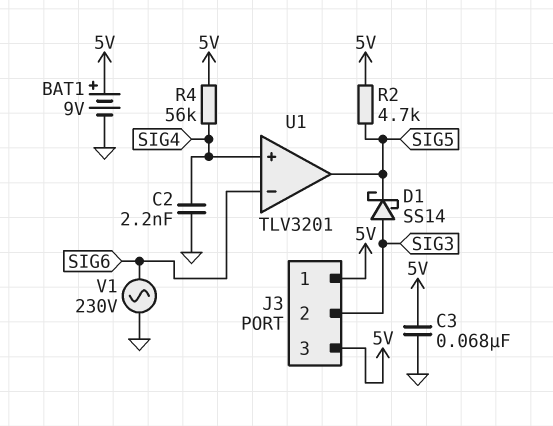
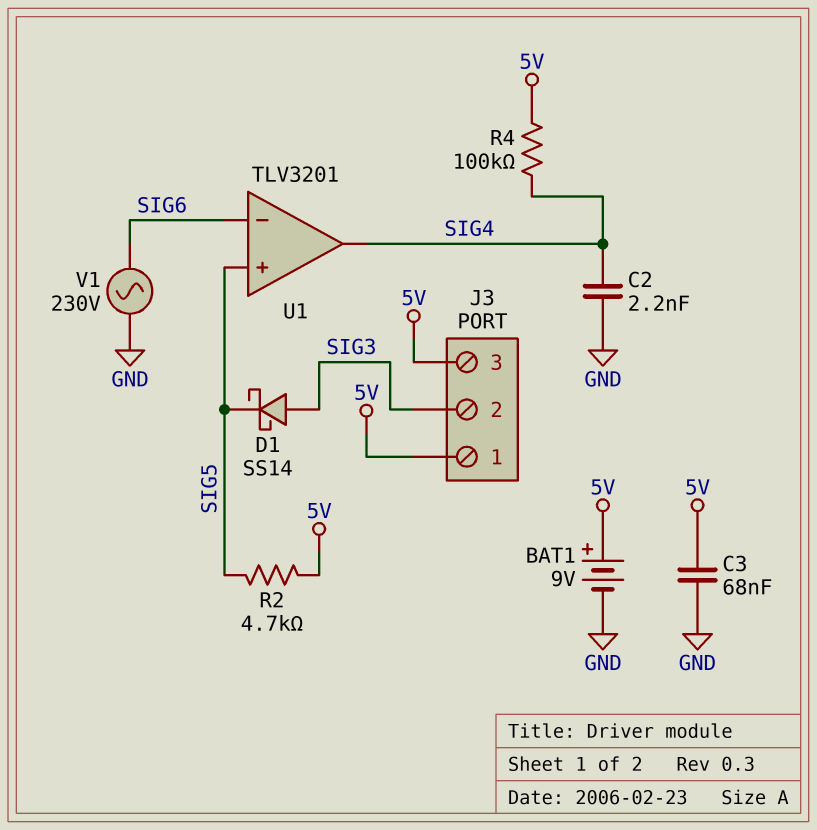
R4: 56k (5V, SIG4) -> 100k (5V, SIG4)
U1 pin in+: SIG4 -> SIG5
U1 pin out: SIG5 -> SIG4

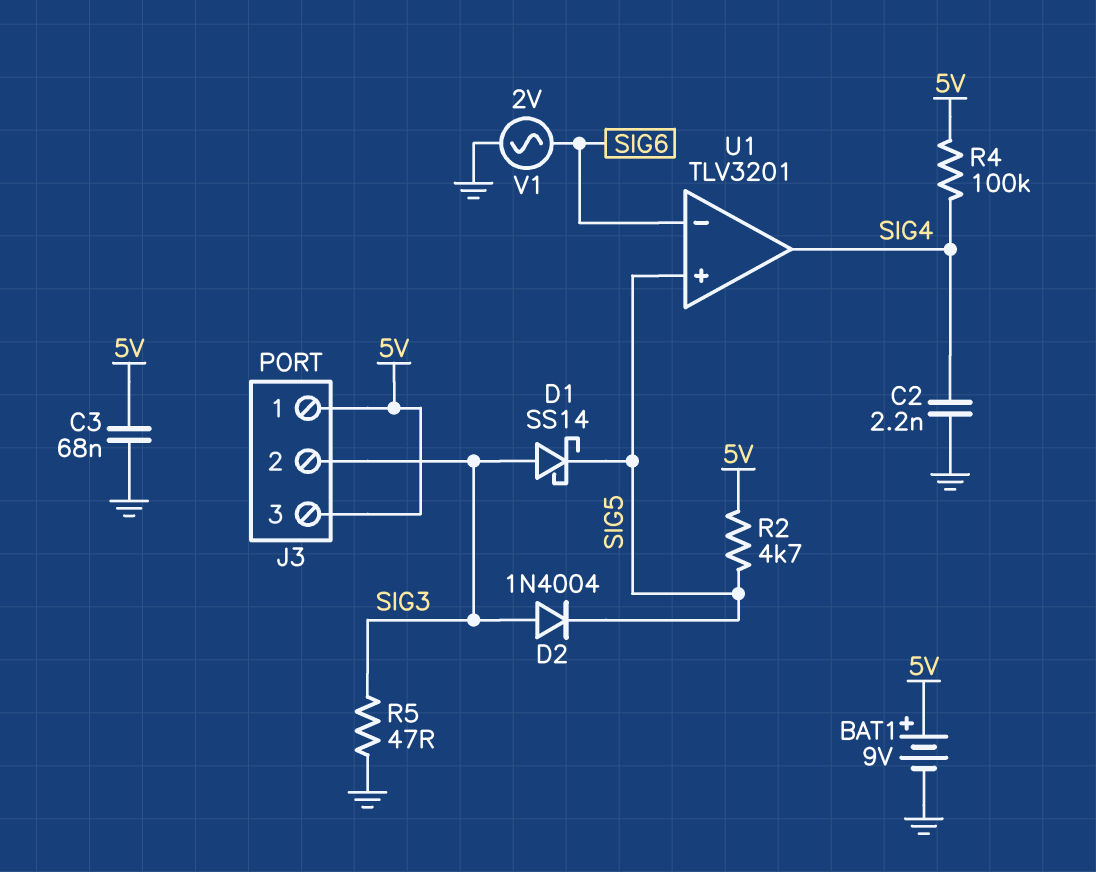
D2: none -> diode 1N4004 (A SIG3, K SIG5)
R5: none -> 47 (GND, SIG3)
V1: AC 230V (GND, SIG6) -> AC 2V (GND, SIG6)

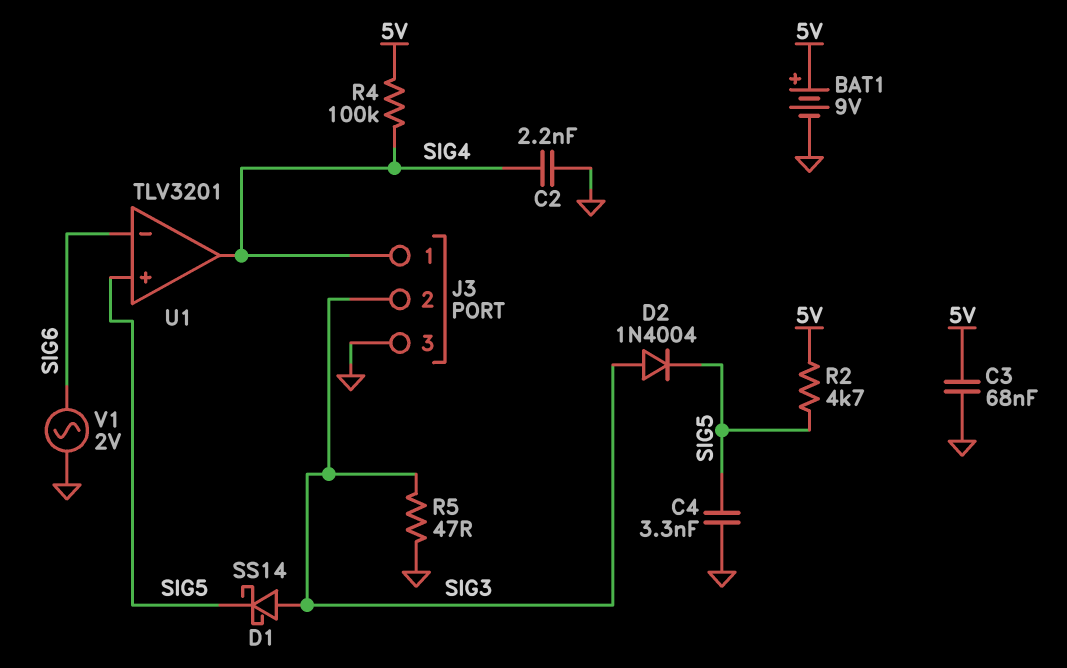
C4: none -> 3.3nF (GND, SIG5)
J3 pin 1: 5V -> SIG4
J3 pin 3: 5V -> GND

